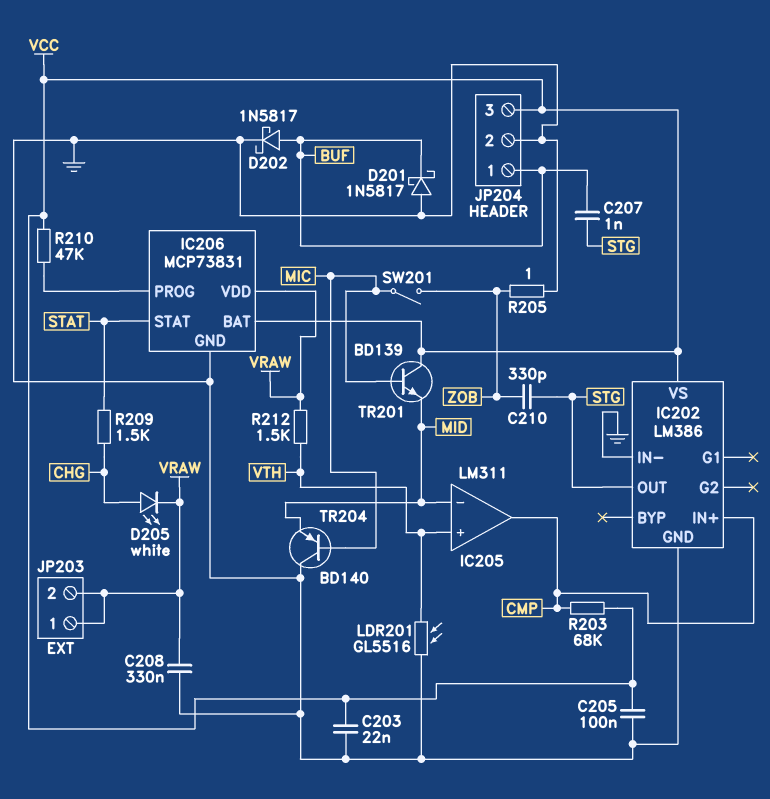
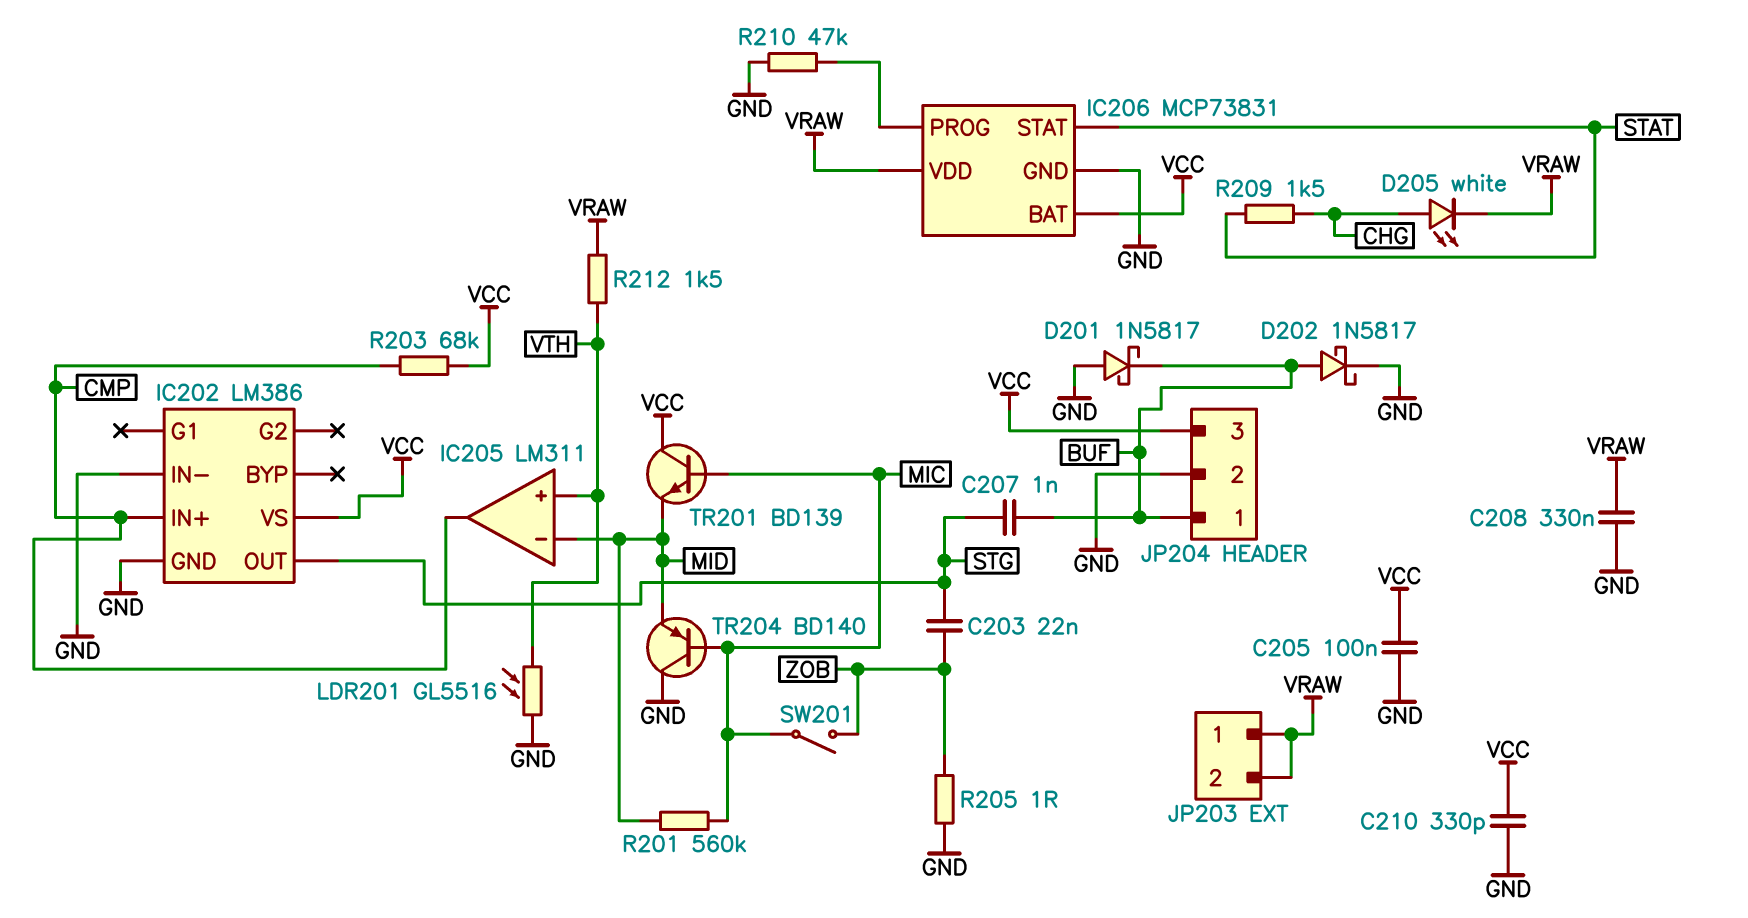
C203: 22nF (GND, VCC) -> 22nF (STG, ZOB)
C210: 330pF (STG, ZOB) -> 330pF (GND, VCC)
R201: none -> 560k (MIC, MID)
R210: 47k (IC206/PROG, VCC) -> 47k (GND, IC206/PROG)

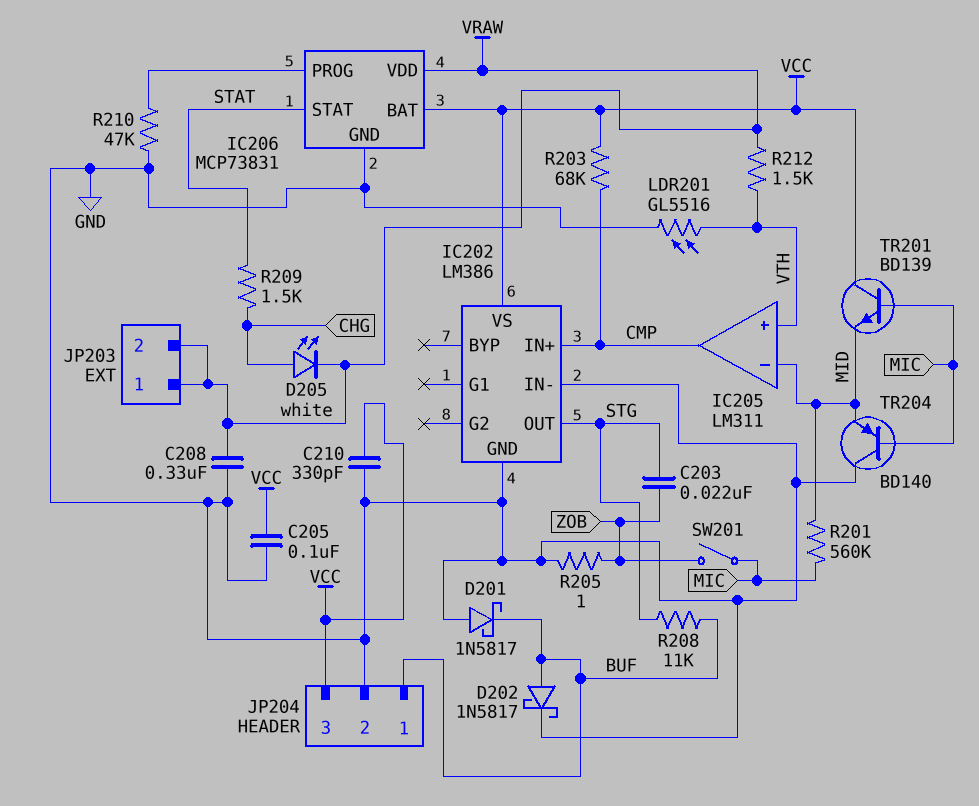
C207: 1nF (BUF, STG) -> none
R208: none -> 11k (BUF, STG)

